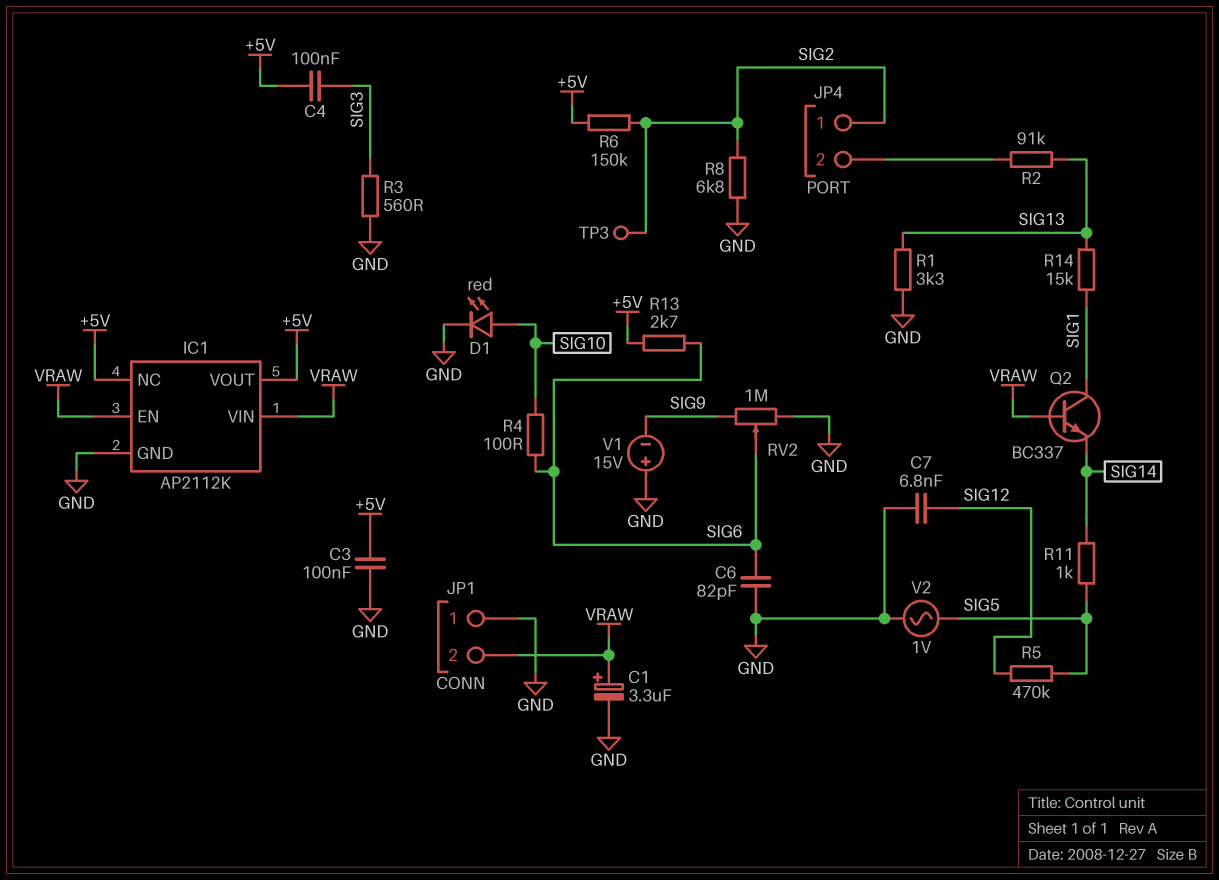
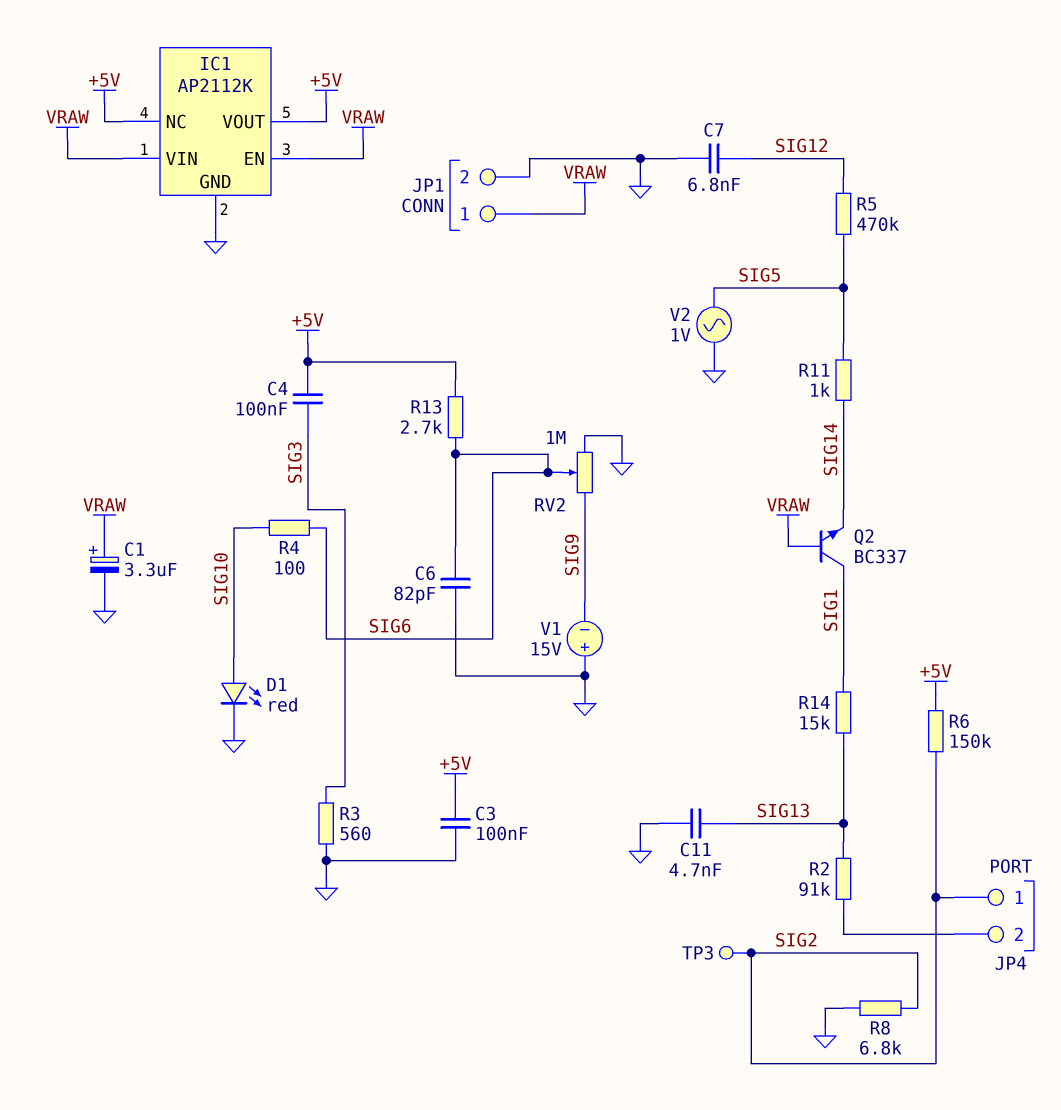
C11: none -> 4.7nF (GND, SIG13)
JP1 pin 1: GND -> VRAW
JP1 pin 2: VRAW -> GND
R1: 3.3k (GND, SIG13) -> none

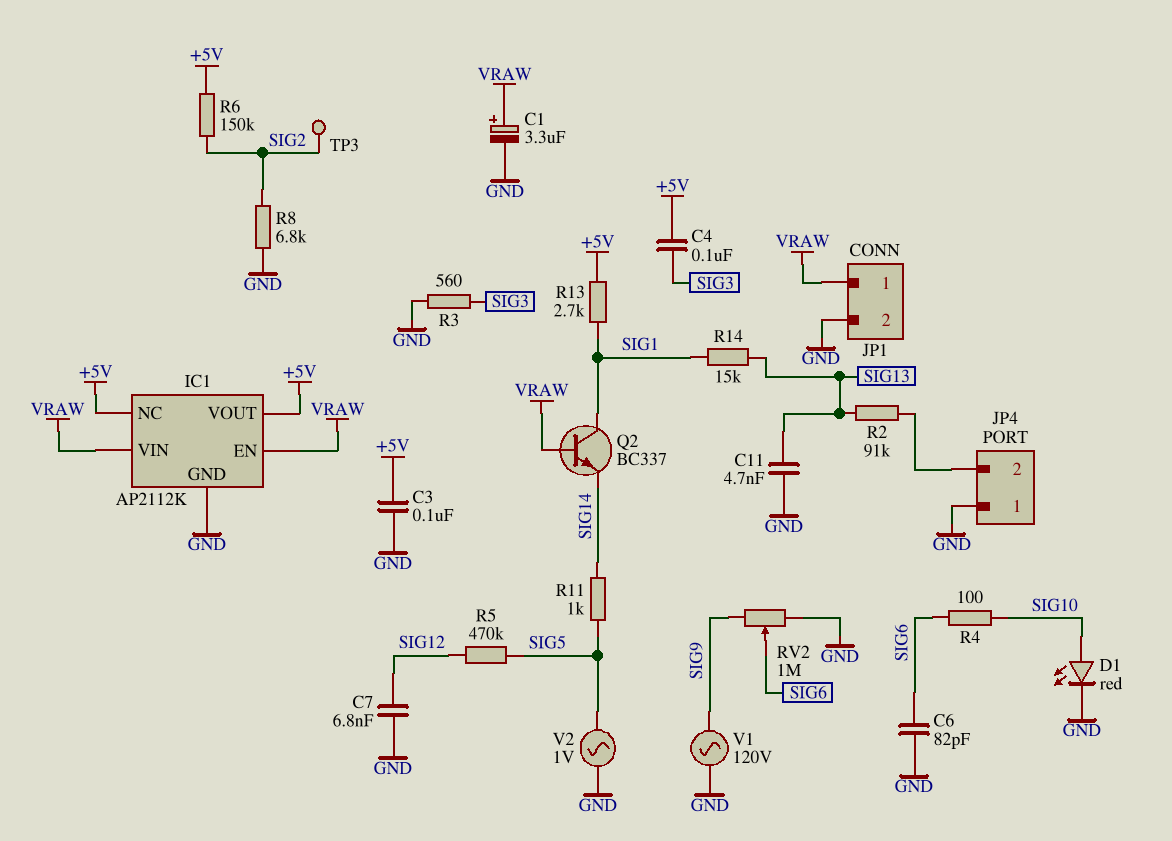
JP4 pin 1: SIG2 -> GND
R13: 2.7k (+5V, SIG6) -> 2.7k (+5V, SIG1)
V1: 15V (plus GND, minus SIG9) -> AC 120V (GND, SIG9)

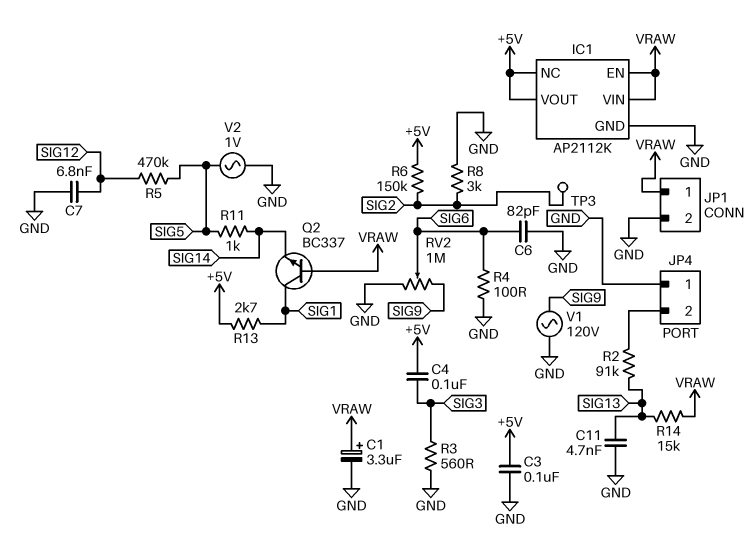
D1: LED red (A SIG10, K GND) -> none
R4: 100 (SIG6, SIG10) -> 100 (GND, SIG6)
R8: 6.8k (GND, SIG2) -> 3k (GND, SIG2)
R14: 15k (SIG1, SIG13) -> 15k (SIG13, VRAW)

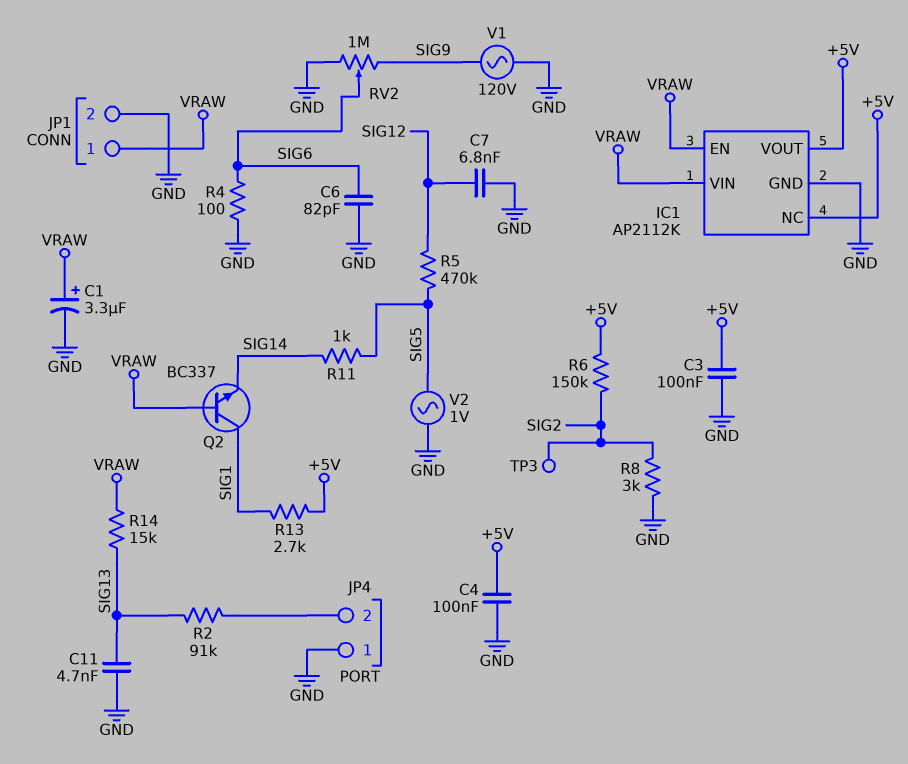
C4: 100nF (+5V, SIG3) -> 100nF (+5V, GND)
R3: 560 (GND, SIG3) -> none

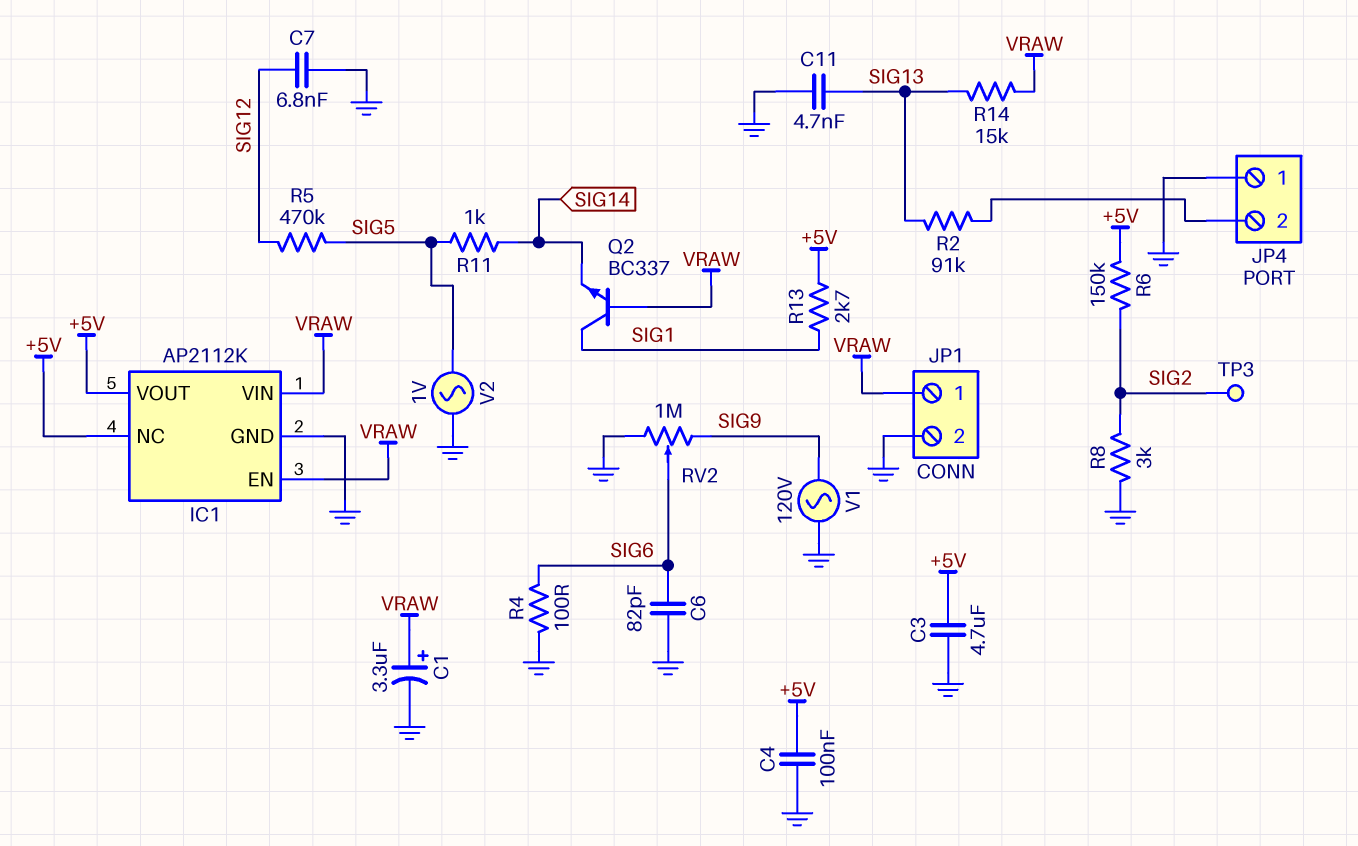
C3: 100nF (+5V, GND) -> 4.7uF (+5V, GND)

